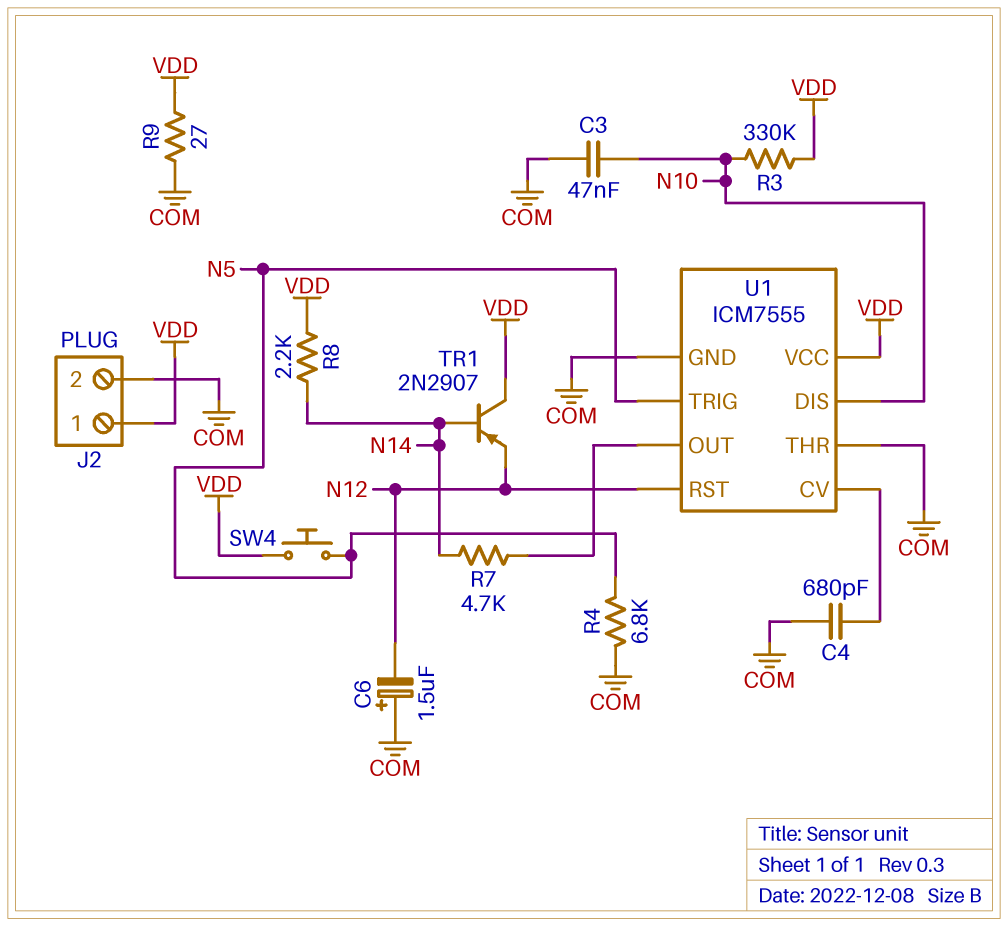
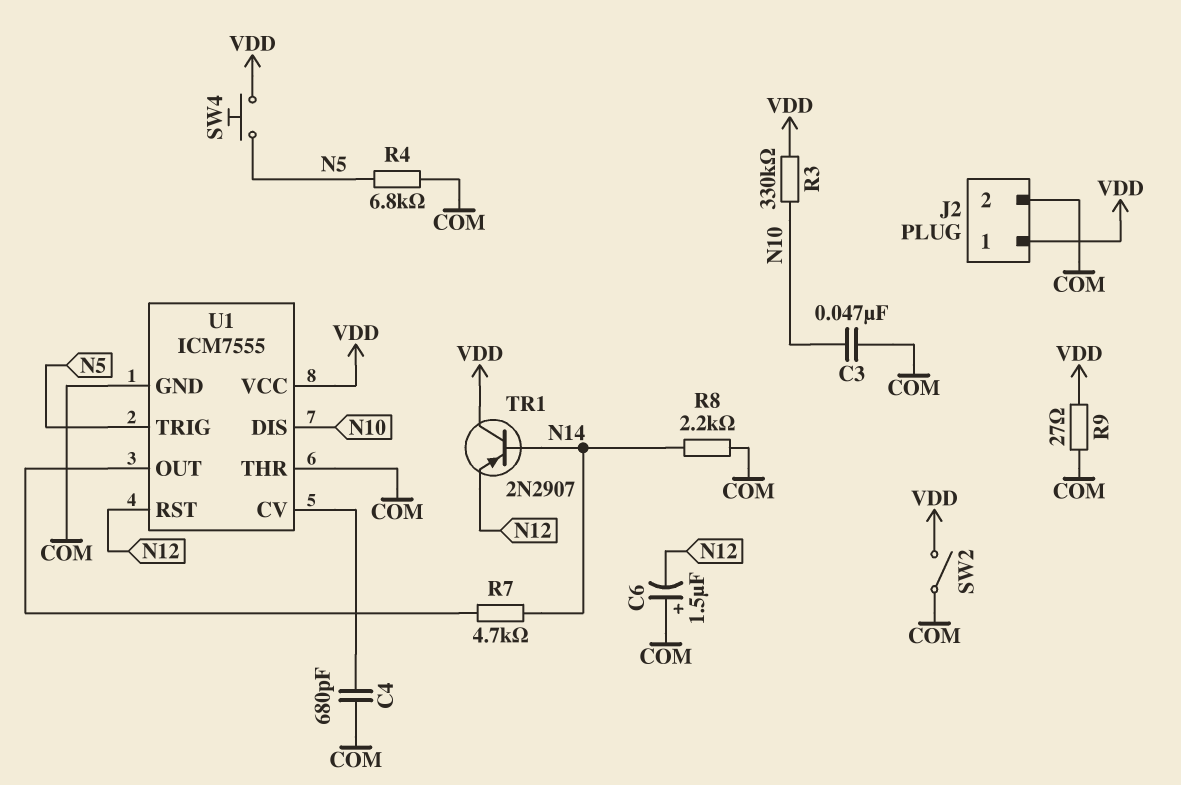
R8: 2.2k (N14, VDD) -> 2.2k (COM, N14)
SW2: none -> switch (COM, VDD)

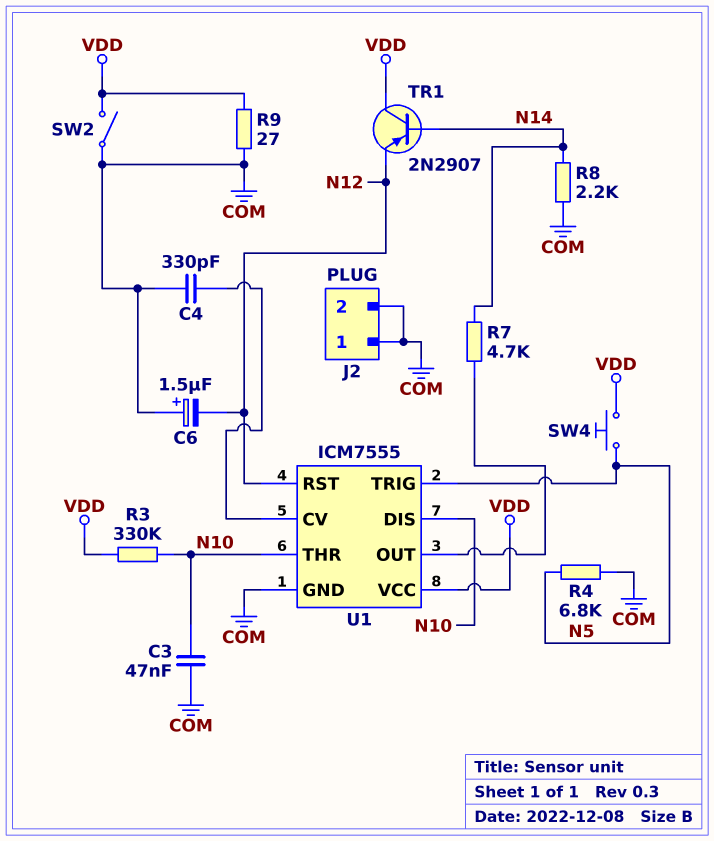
C4: 680pF (COM, U1/CV) -> 330pF (COM, U1/CV)
J2 pin 1: VDD -> COM
U1 pin THR: COM -> N10

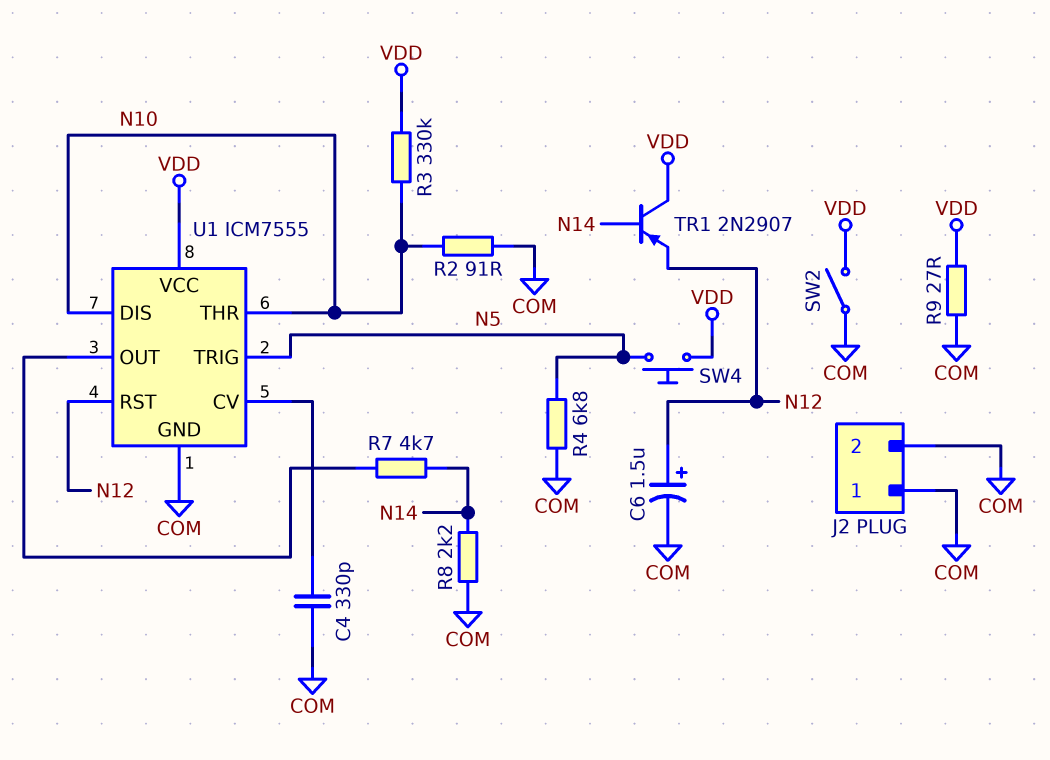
C3: 47nF (COM, N10) -> none
C6: 1.5uF (plus COM, minus N12) -> 1.5uF (plus N12, minus COM)
R2: none -> 91 (COM, N10)

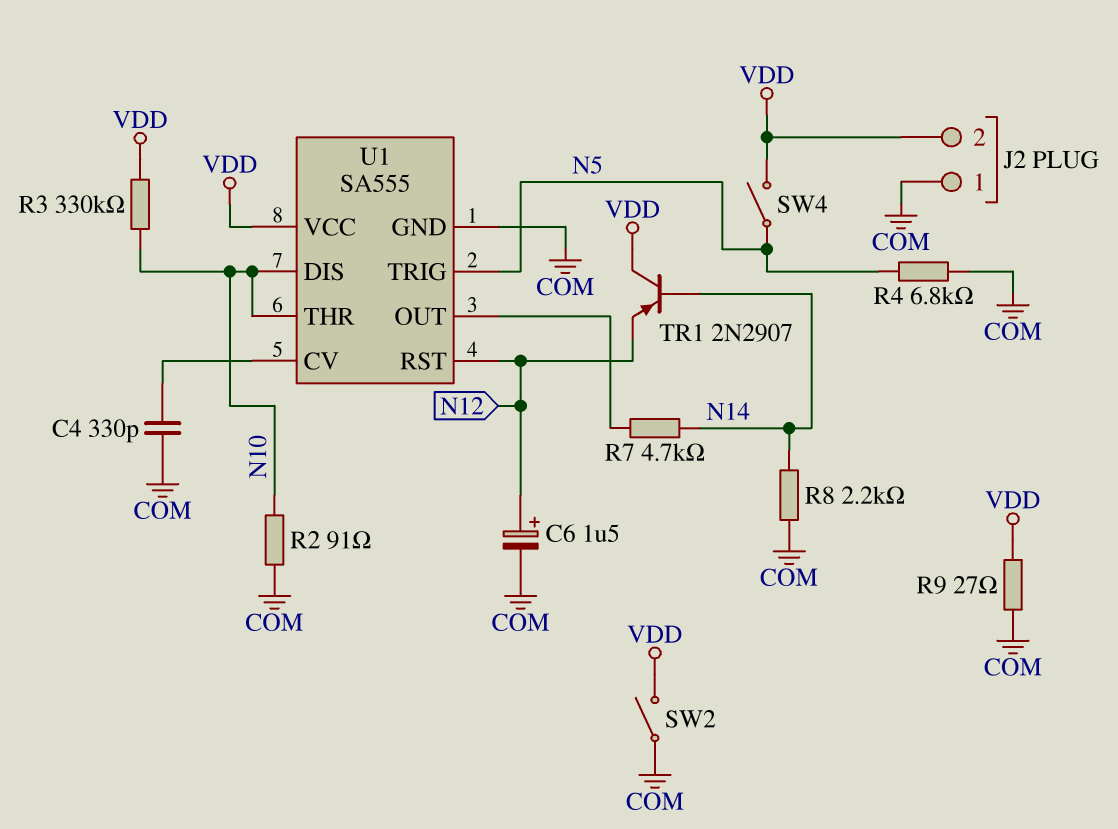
J2 pin 2: COM -> VDD
SW4: button (N5, VDD) -> switch (N5, VDD)
U1: ICM7555 -> SA555

